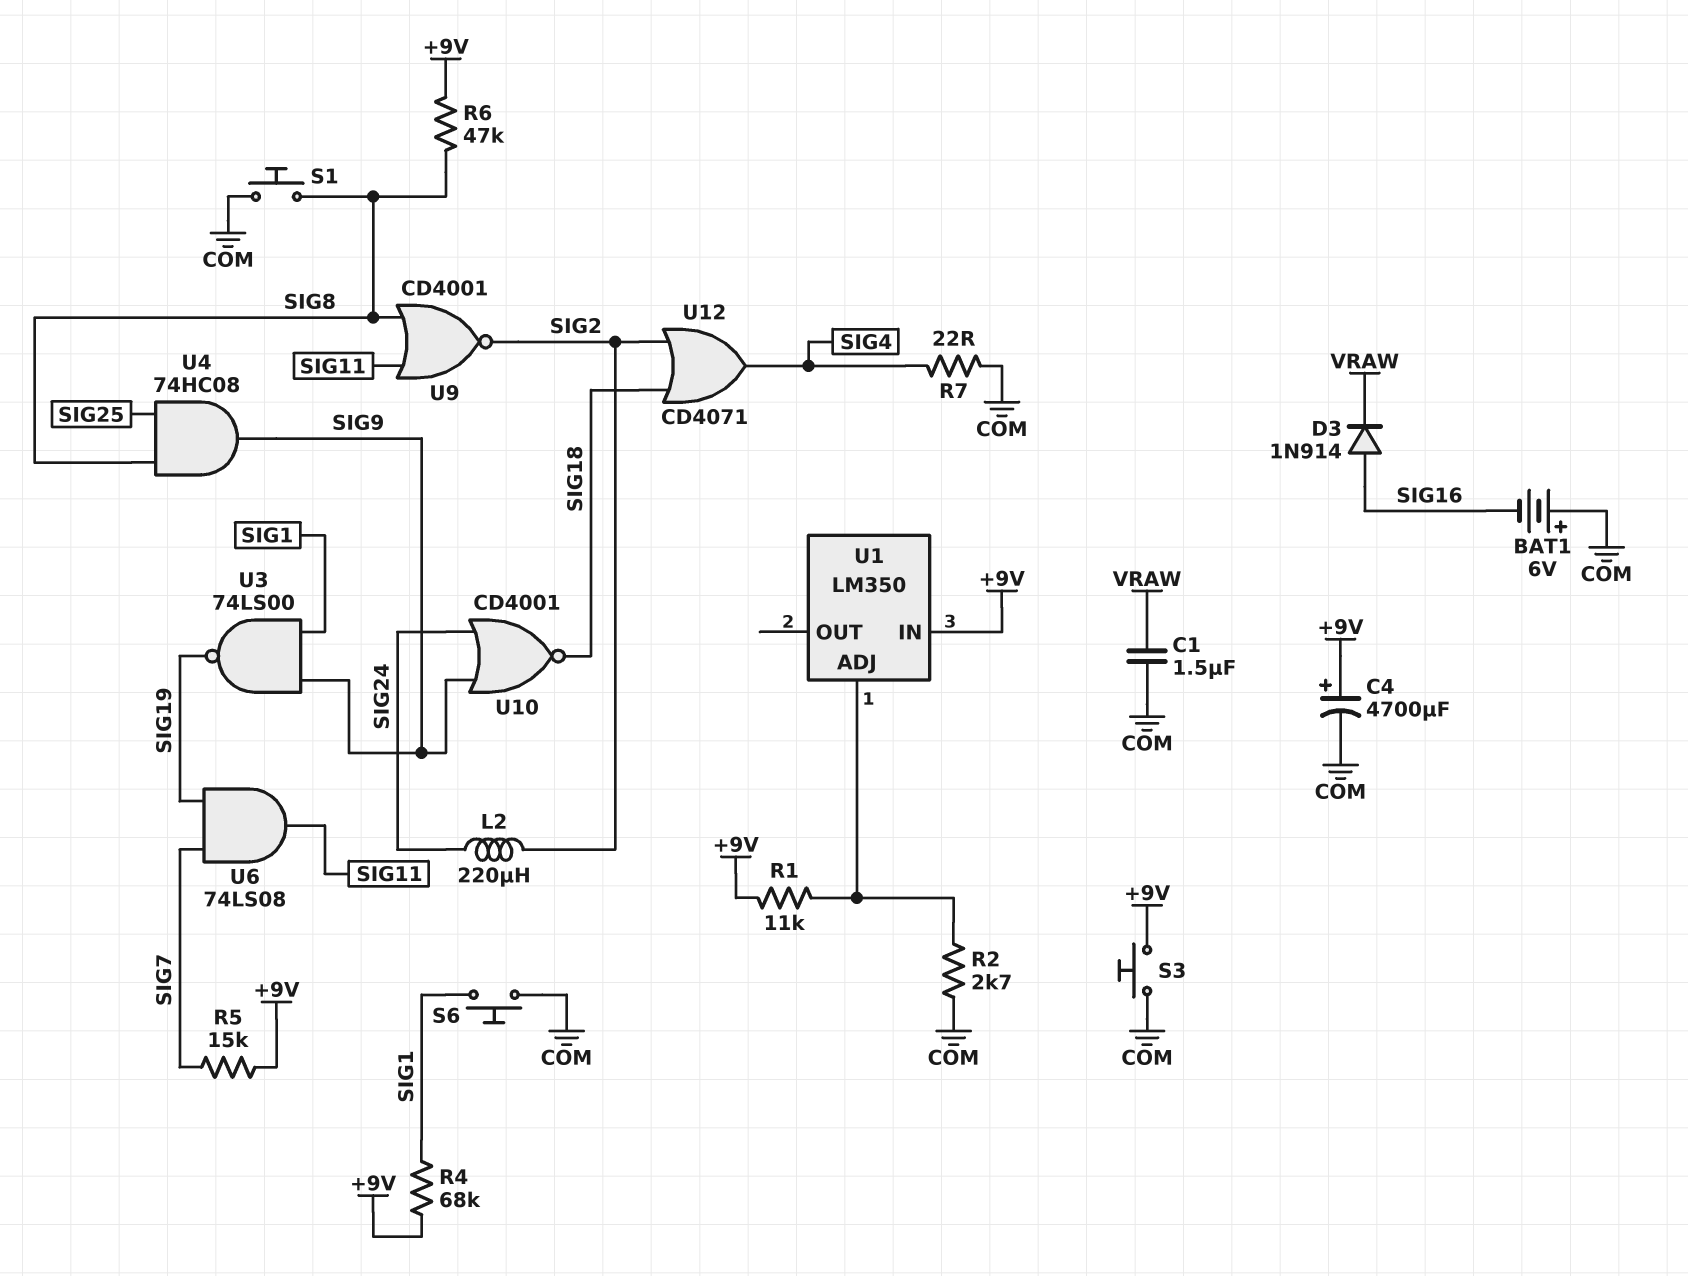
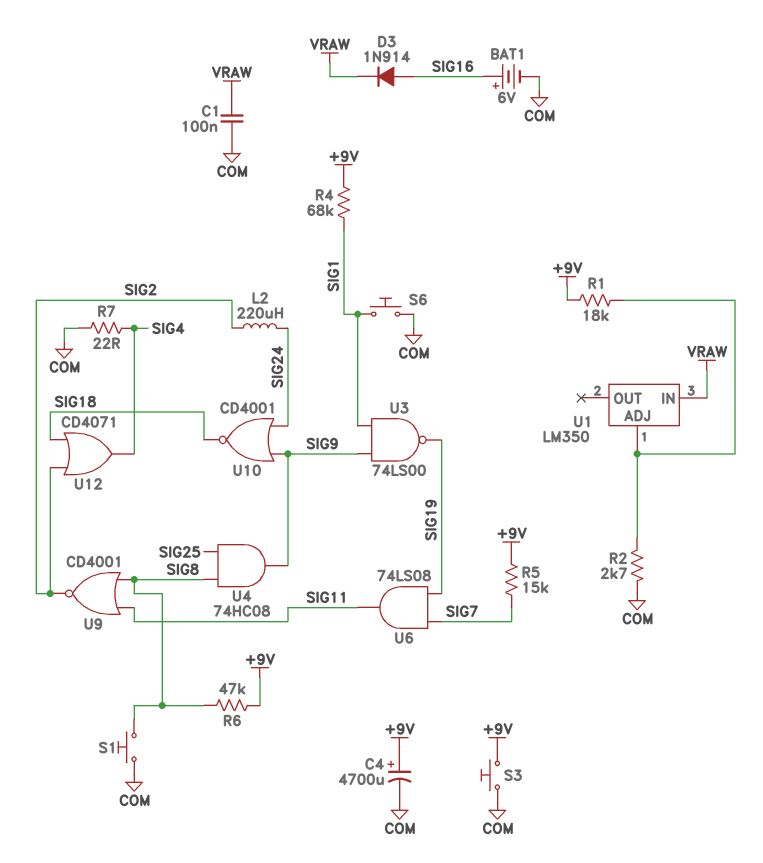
BAT1: 6V (plus COM, minus SIG16) -> 6V (plus SIG16, minus COM)
C1: 1.5uF (COM, VRAW) -> 100nF (COM, VRAW)
R1: 11k (+9V, U1/ADJ) -> 18k (+9V, U1/ADJ)
U1 pin IN: +9V -> VRAW

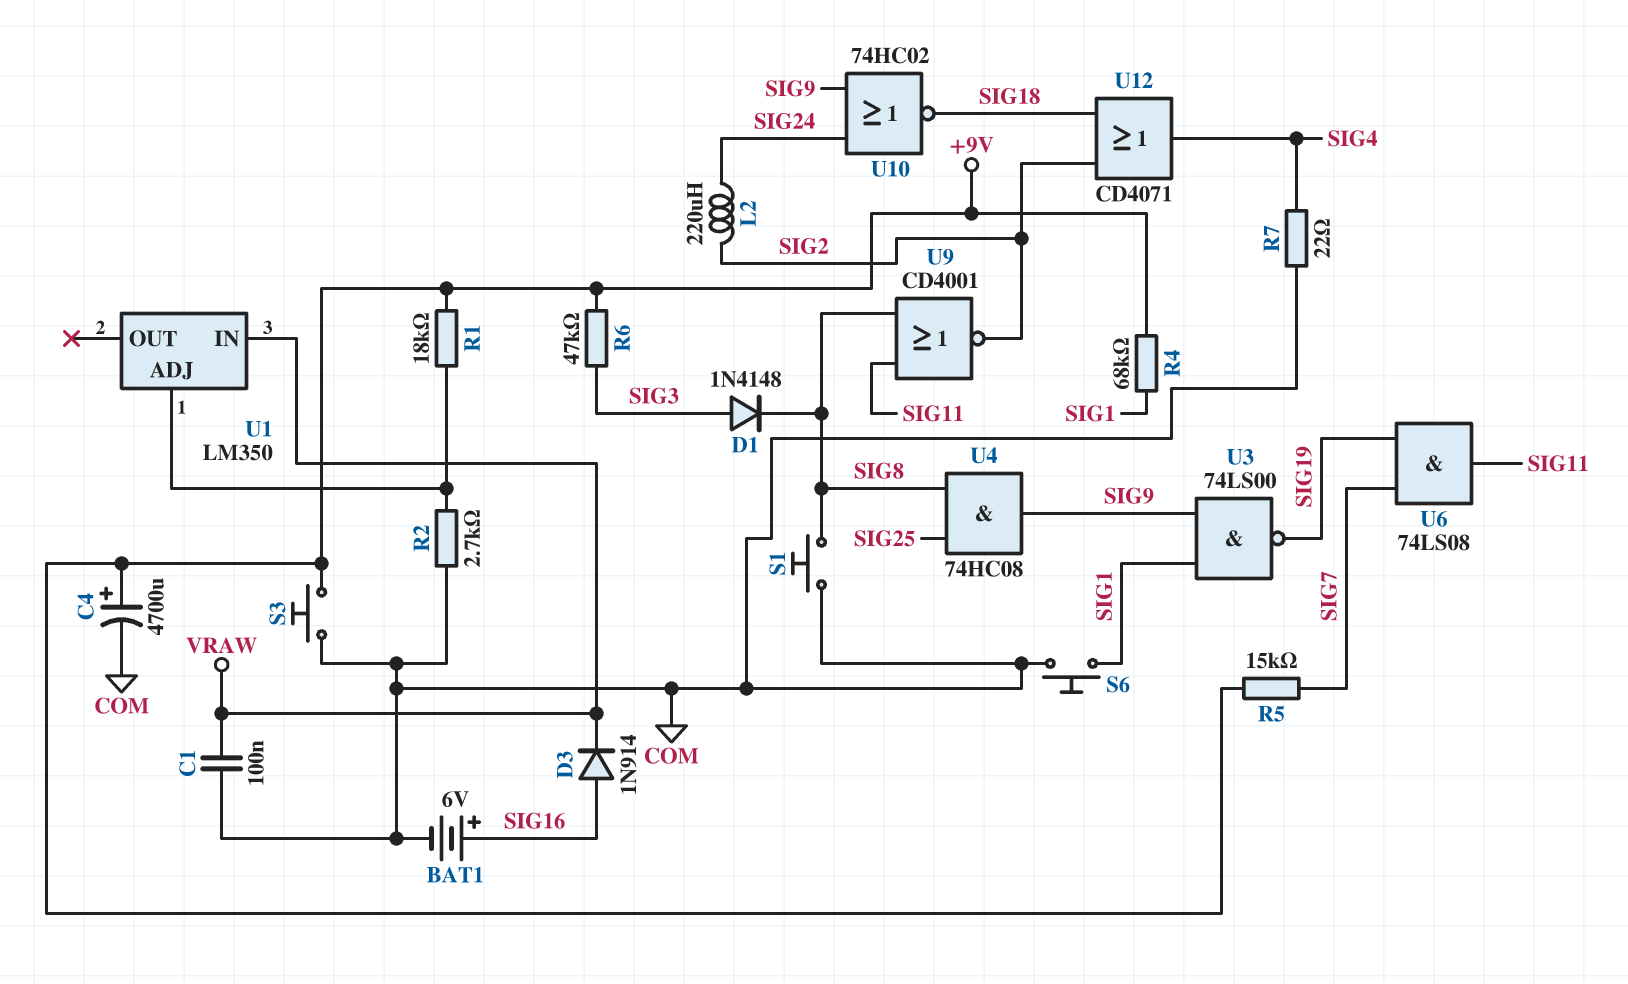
D1: none -> diode 1N4148 (A SIG3, K SIG8)
R6: 47k (+9V, SIG8) -> 47k (+9V, SIG3)
U10: NOR CD4001 (in SIG9, in SIG24, out SIG18) -> NOR 74HC02 (in SIG9, in SIG24, out SIG18)

